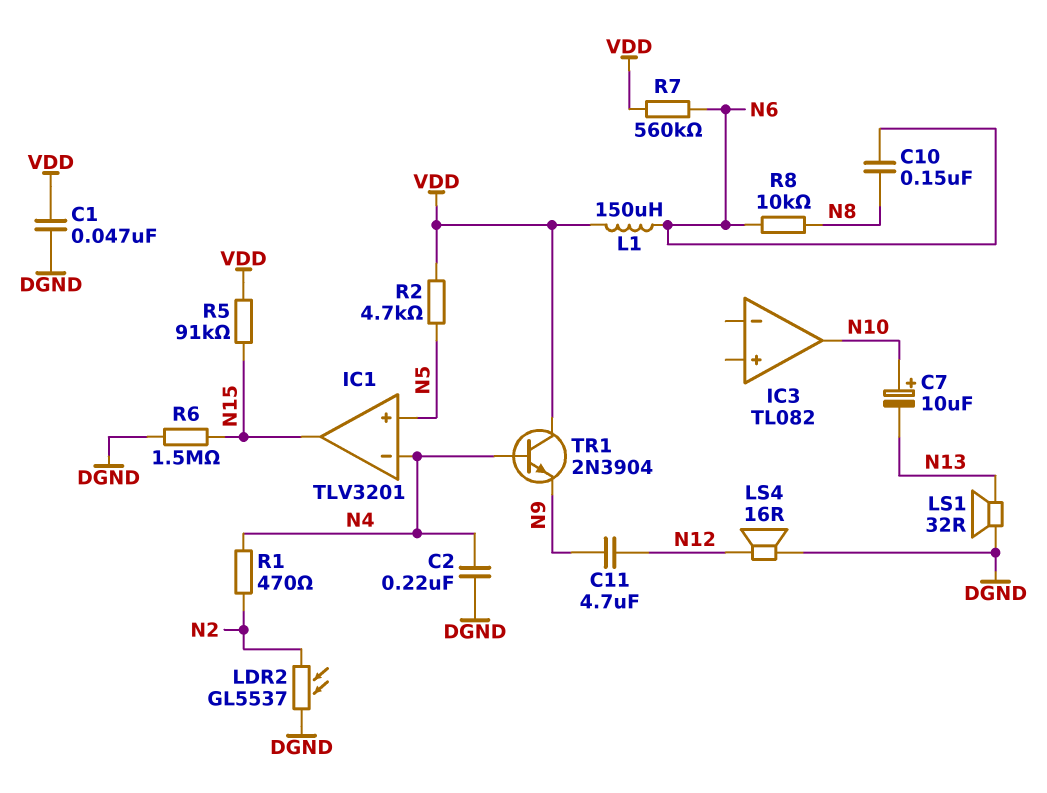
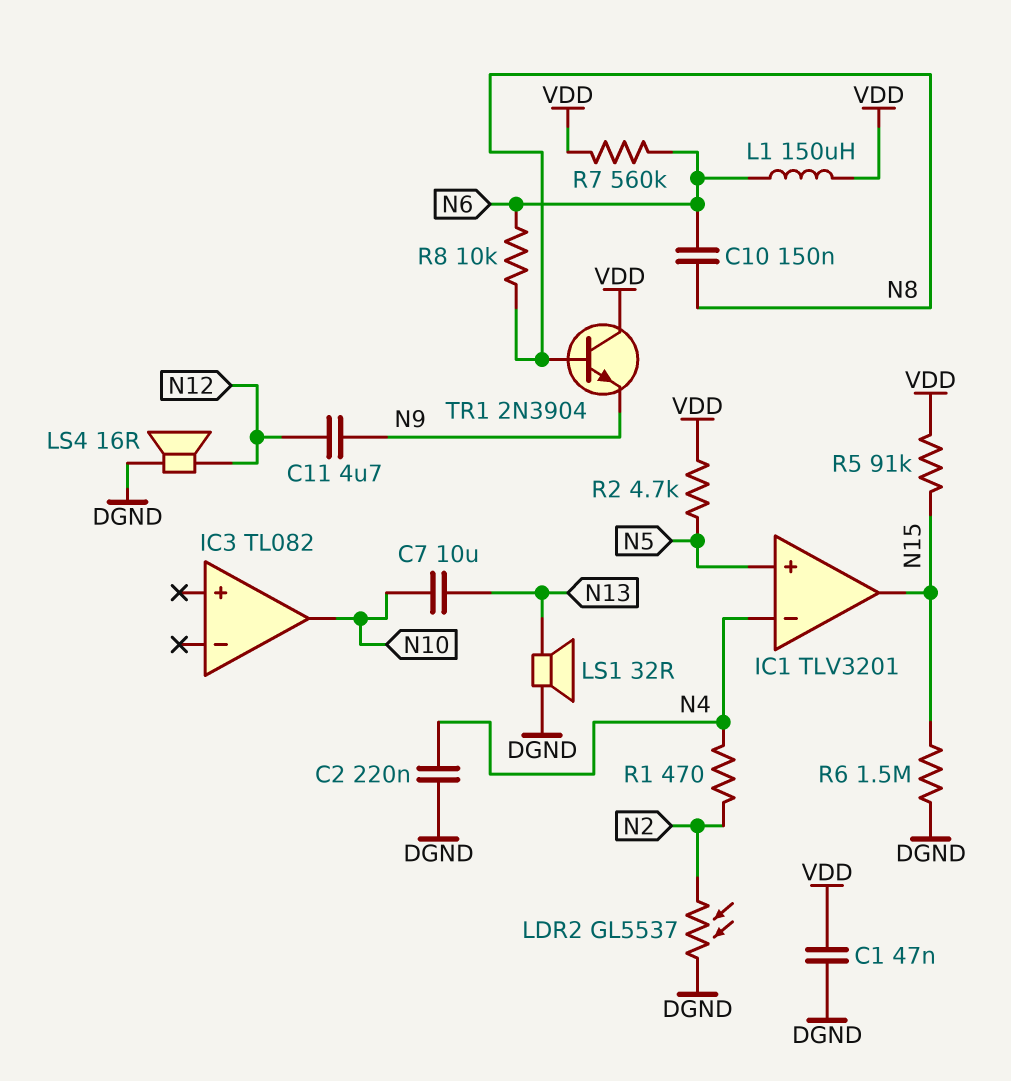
C7: 10uF (plus N10, minus N13) -> 10uF (N10, N13)
TR1: NPN 2N3904 (B N4, C VDD, E N9) -> NPN 2N3904 (B N8, C VDD, E N9)

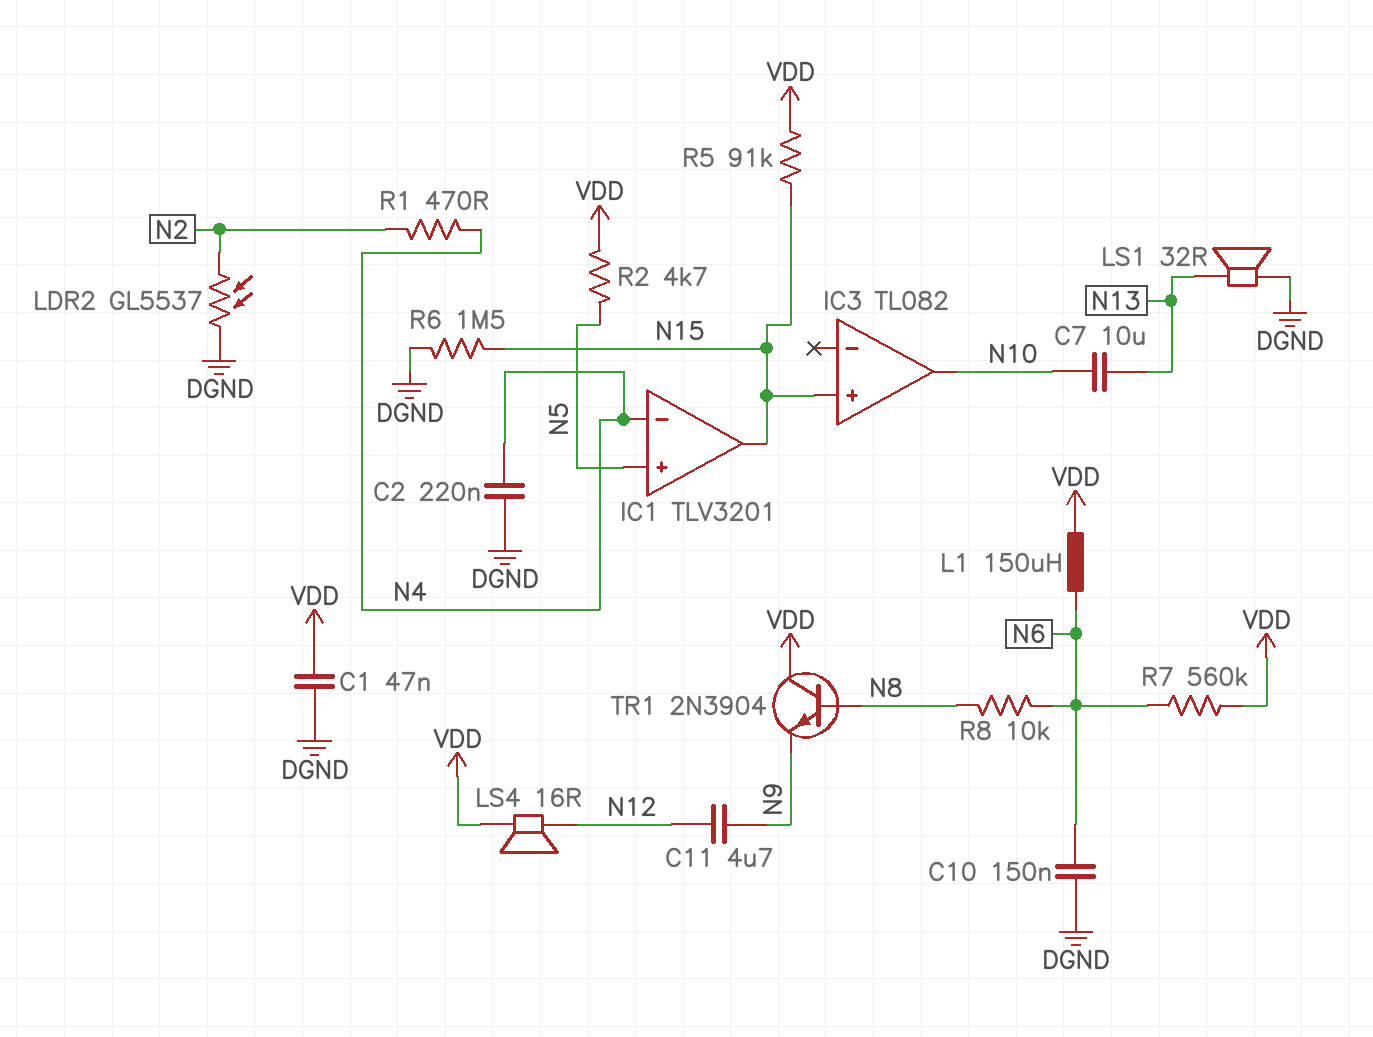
C10: 150nF (N6, N8) -> 150nF (DGND, N6)
IC3 pin in+: none -> N15
LS4: speaker 16R (DGND, N12) -> speaker 16R (N12, VDD)

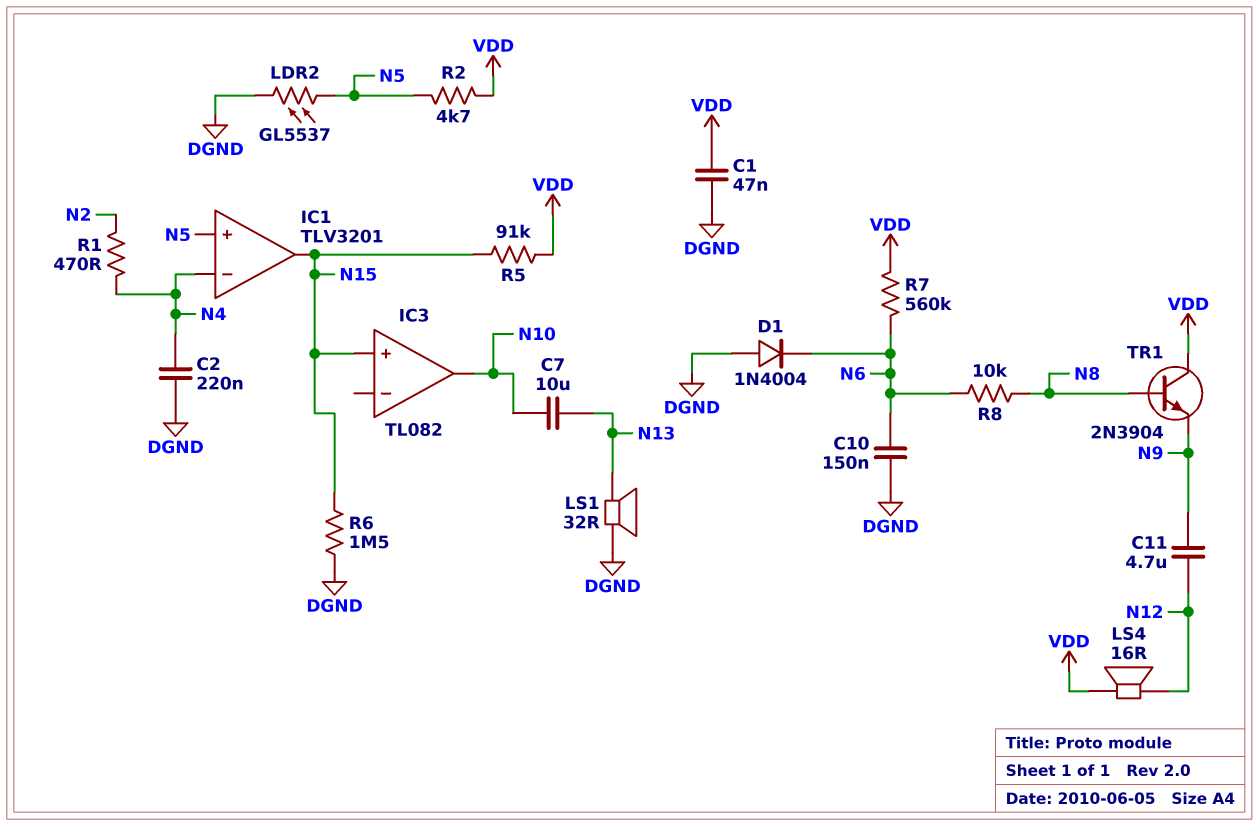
D1: none -> diode 1N4004 (A DGND, K N6)
L1: 150uH (N6, VDD) -> none
LDR2: GL5537 (DGND, N2) -> GL5537 (DGND, N5)

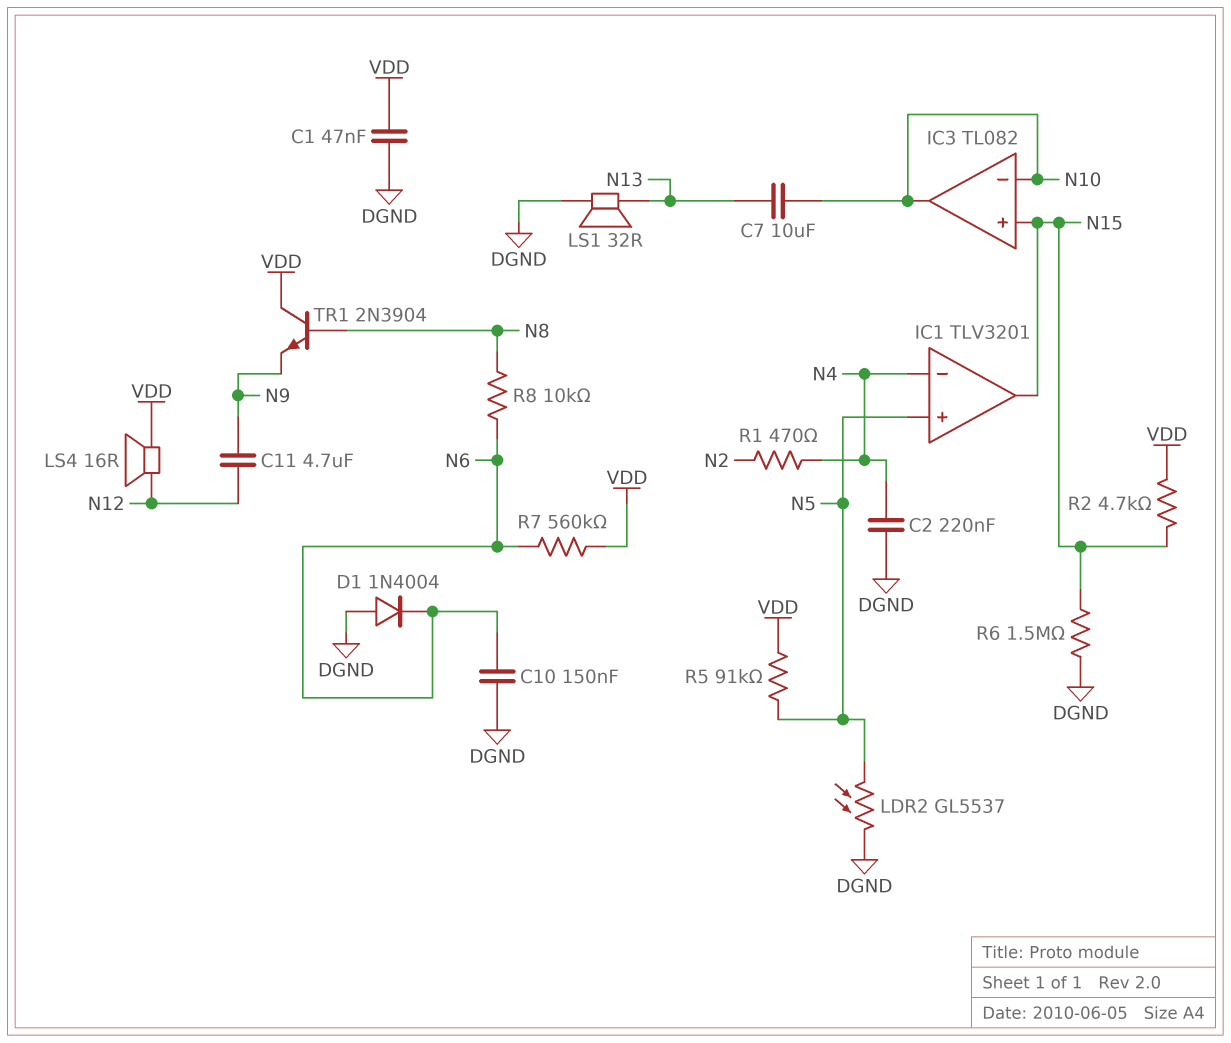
IC3 pin in-: none -> N10
R2: 4.7k (N5, VDD) -> 4.7k (N15, VDD)
R5: 91k (N15, VDD) -> 91k (N5, VDD)

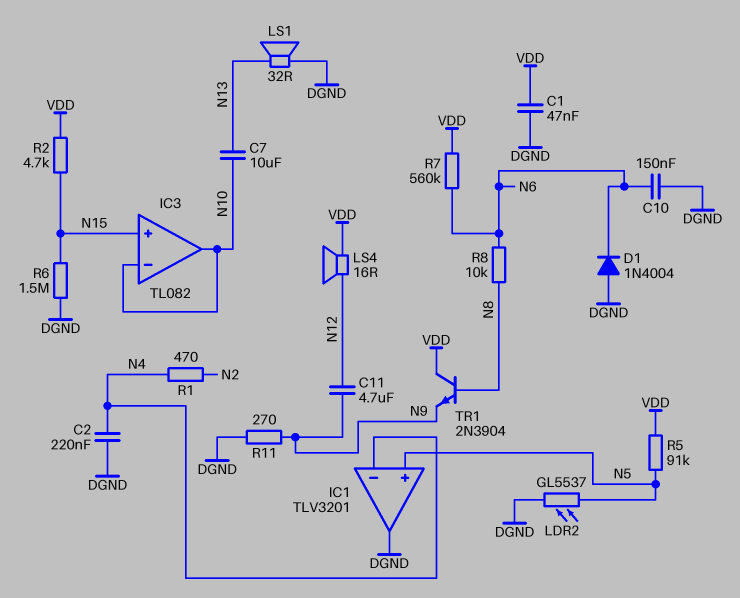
IC1 pin out: N15 -> DGND
R11: none -> 270 (DGND, N9)

